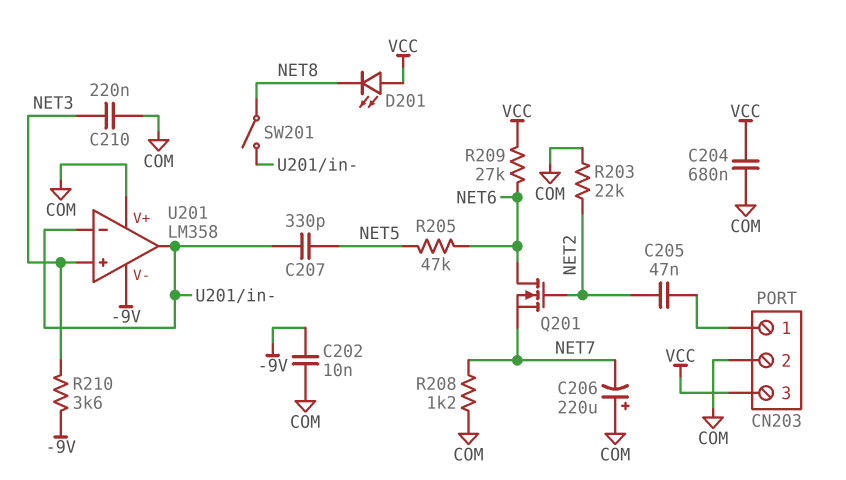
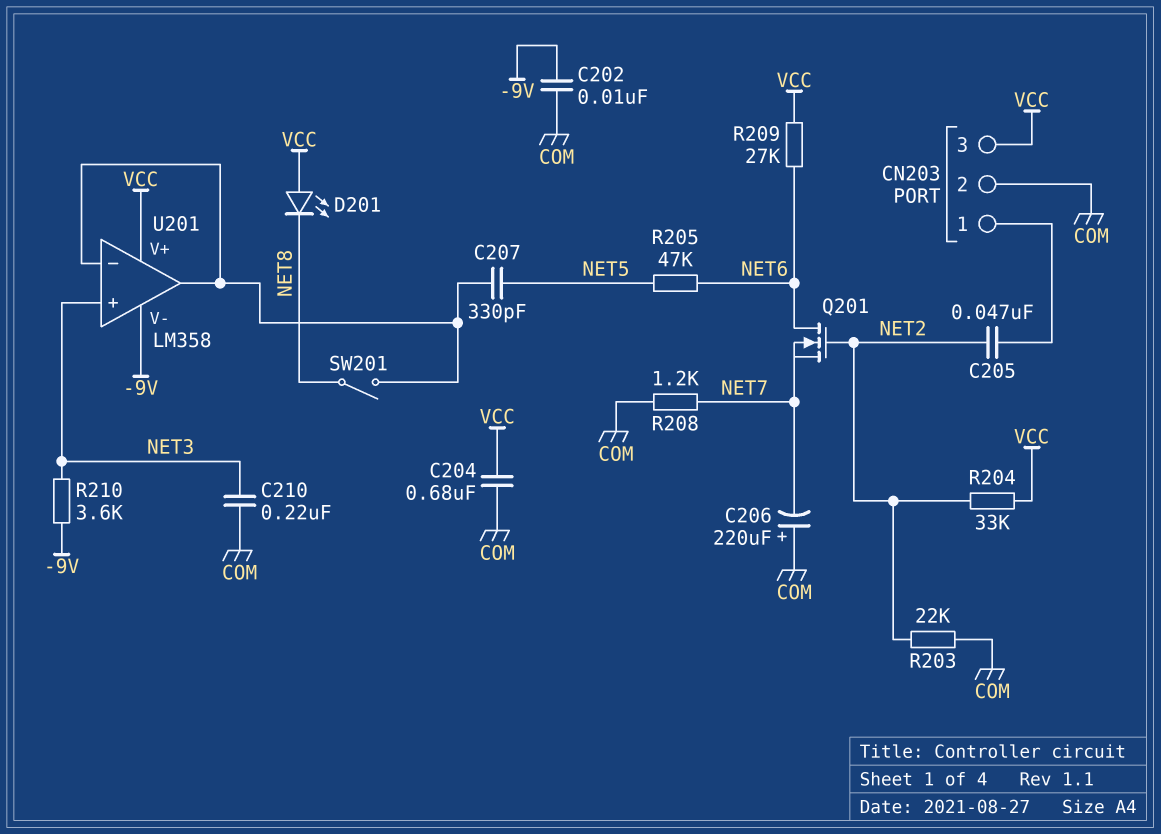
R204: none -> 33k (NET2, VCC)
U201 pin V+: COM -> VCC

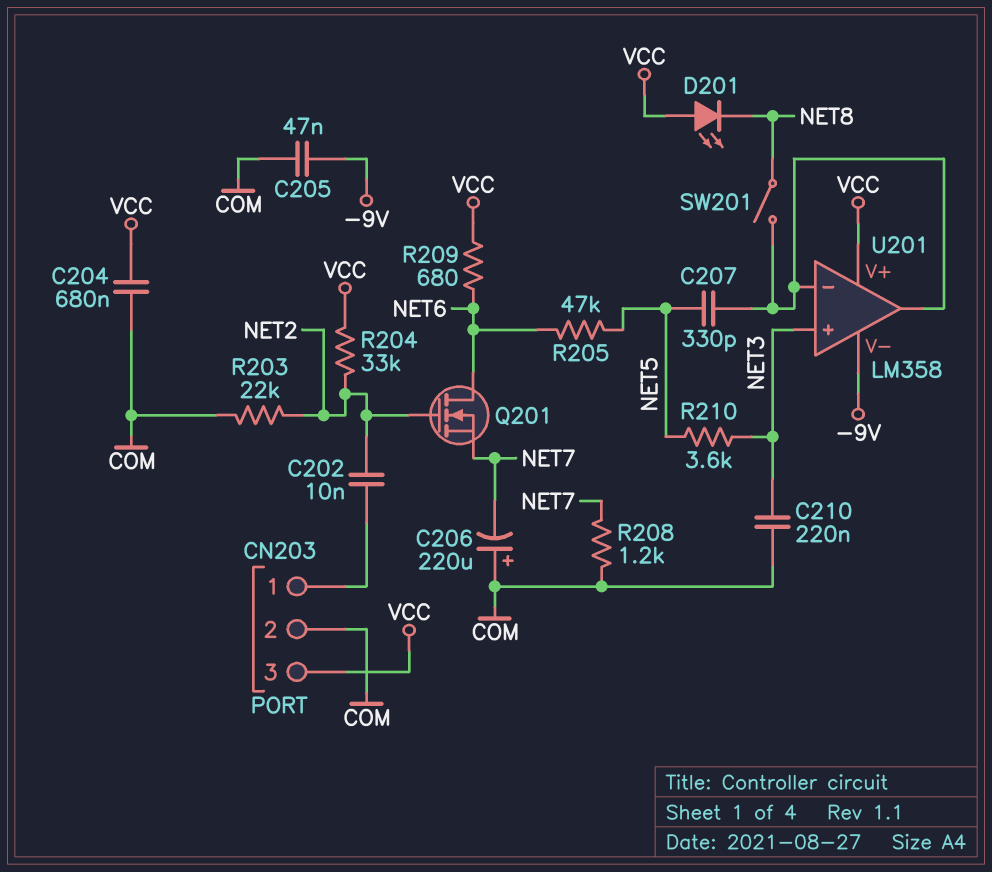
C202: 10nF (-9V, COM) -> 10nF (CN203/1, NET2)
C205: 47nF (CN203/1, NET2) -> 47nF (-9V, COM)
R209: 27k (NET6, VCC) -> 680 (NET6, VCC)
R210: 3.6k (-9V, NET3) -> 3.6k (NET3, NET5)

